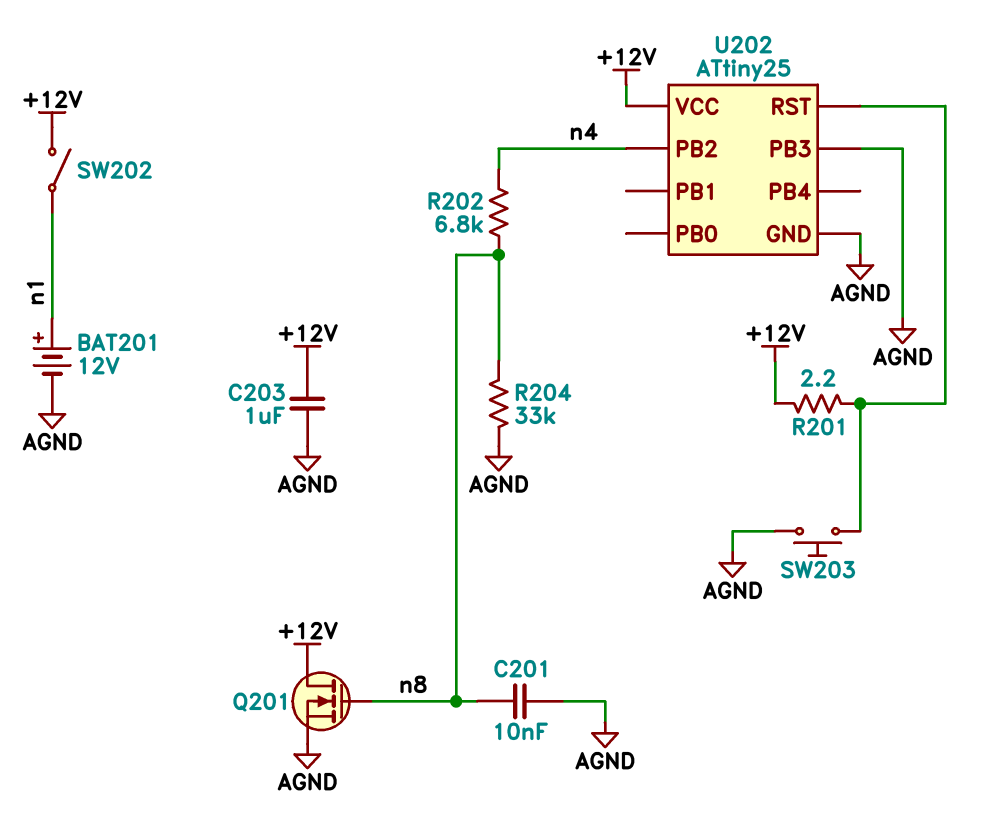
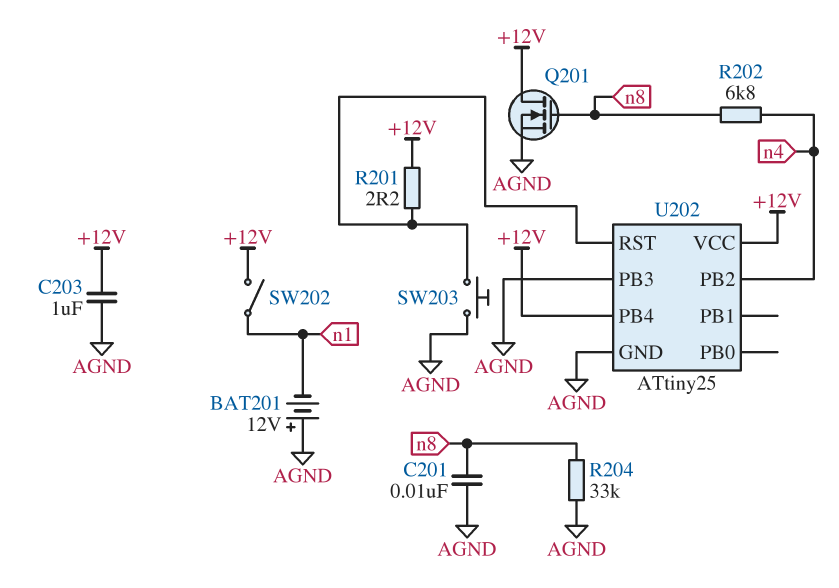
BAT201: 12V (plus n1, minus AGND) -> 12V (plus AGND, minus n1)
U202 pin PB4: none -> +12V

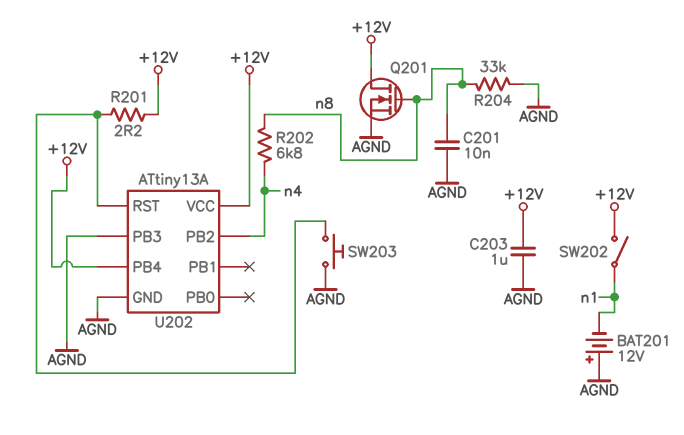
U202: ATtiny25 -> ATtiny13A

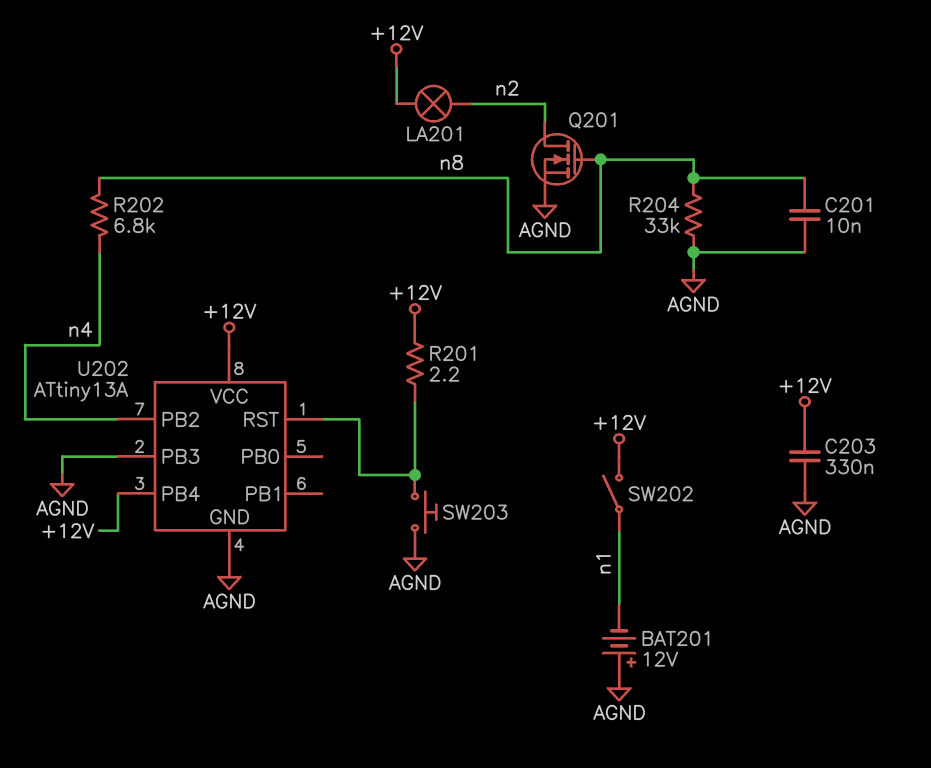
C203: 1uF (+12V, AGND) -> 330nF (+12V, AGND)
LA201: none -> lamp (+12V, n2)
Q201: NMOS (G n8, D +12V, S AGND) -> NMOS (G n8, D n2, S AGND)

